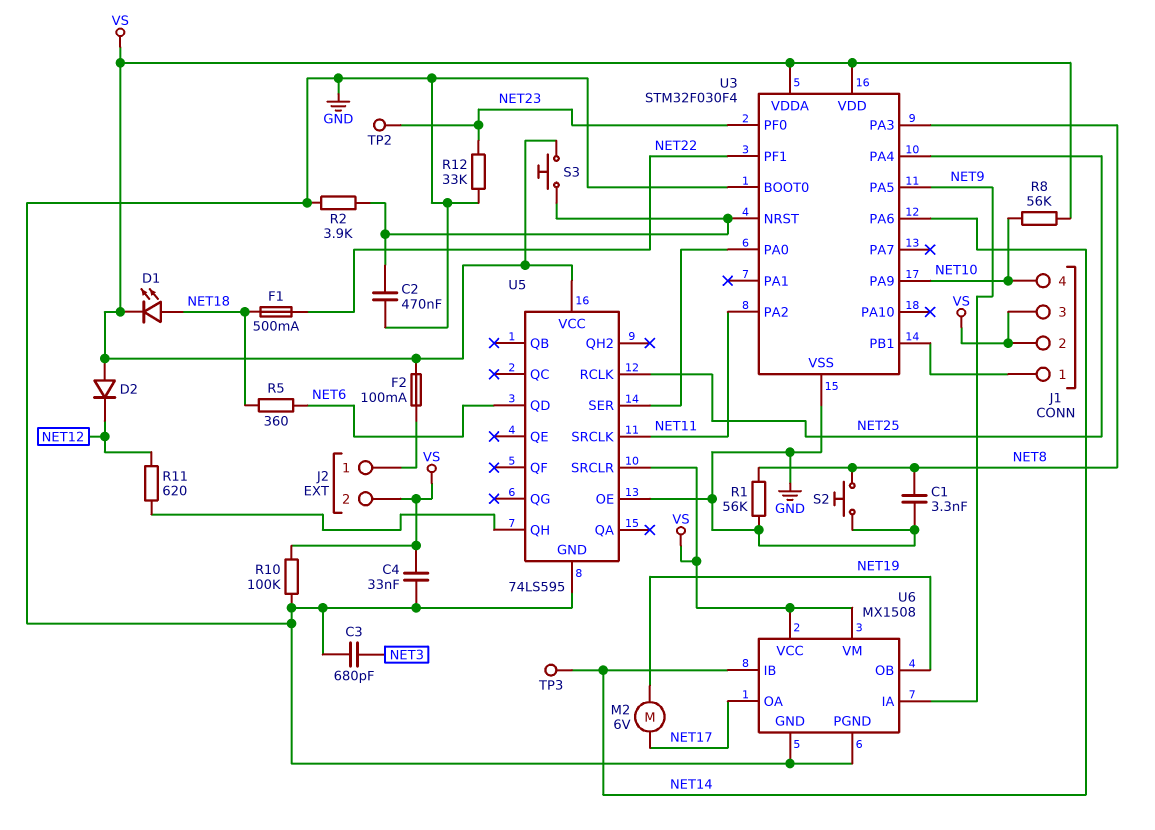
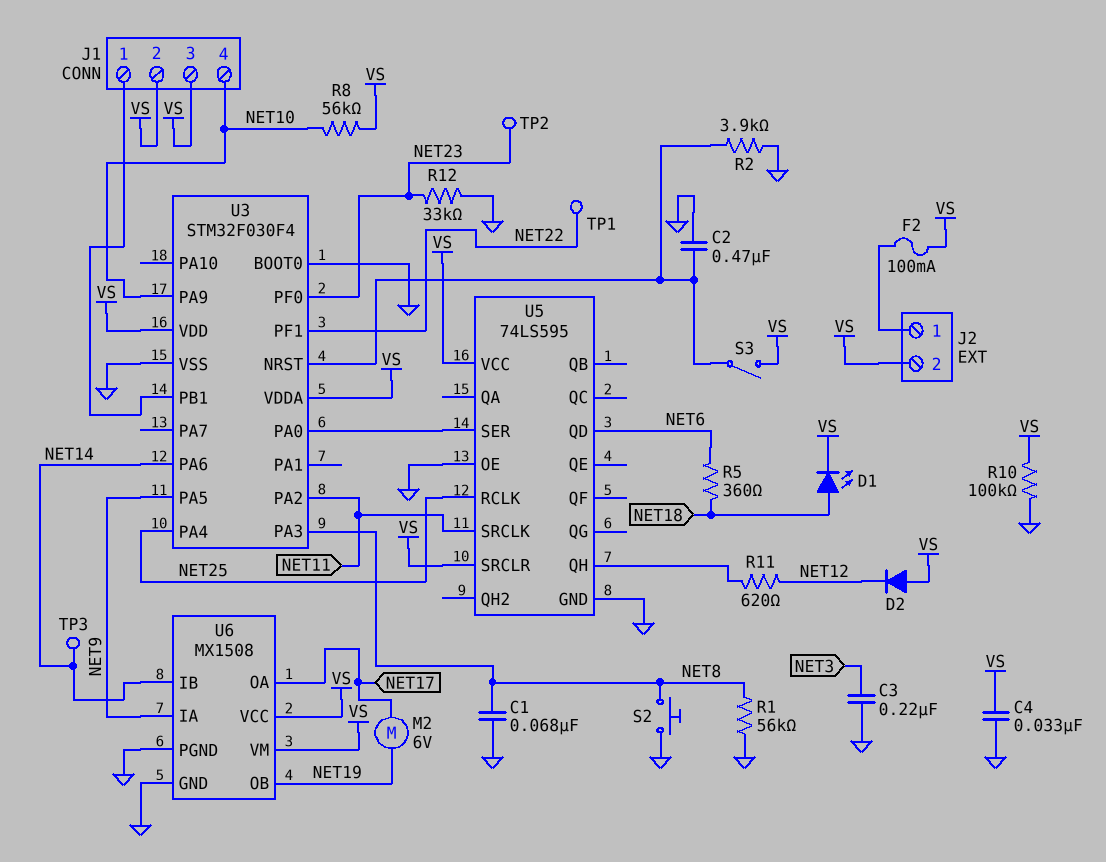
C1: 3.3nF (GND, NET8) -> 68nF (GND, NET8)
C3: 680pF (GND, NET3) -> 220nF (GND, NET3)
F1: 500mA (NET18, NET22) -> none
S3: button (U3/NRST, VS) -> switch (U3/NRST, VS)
TP1: none -> test point (NET22)

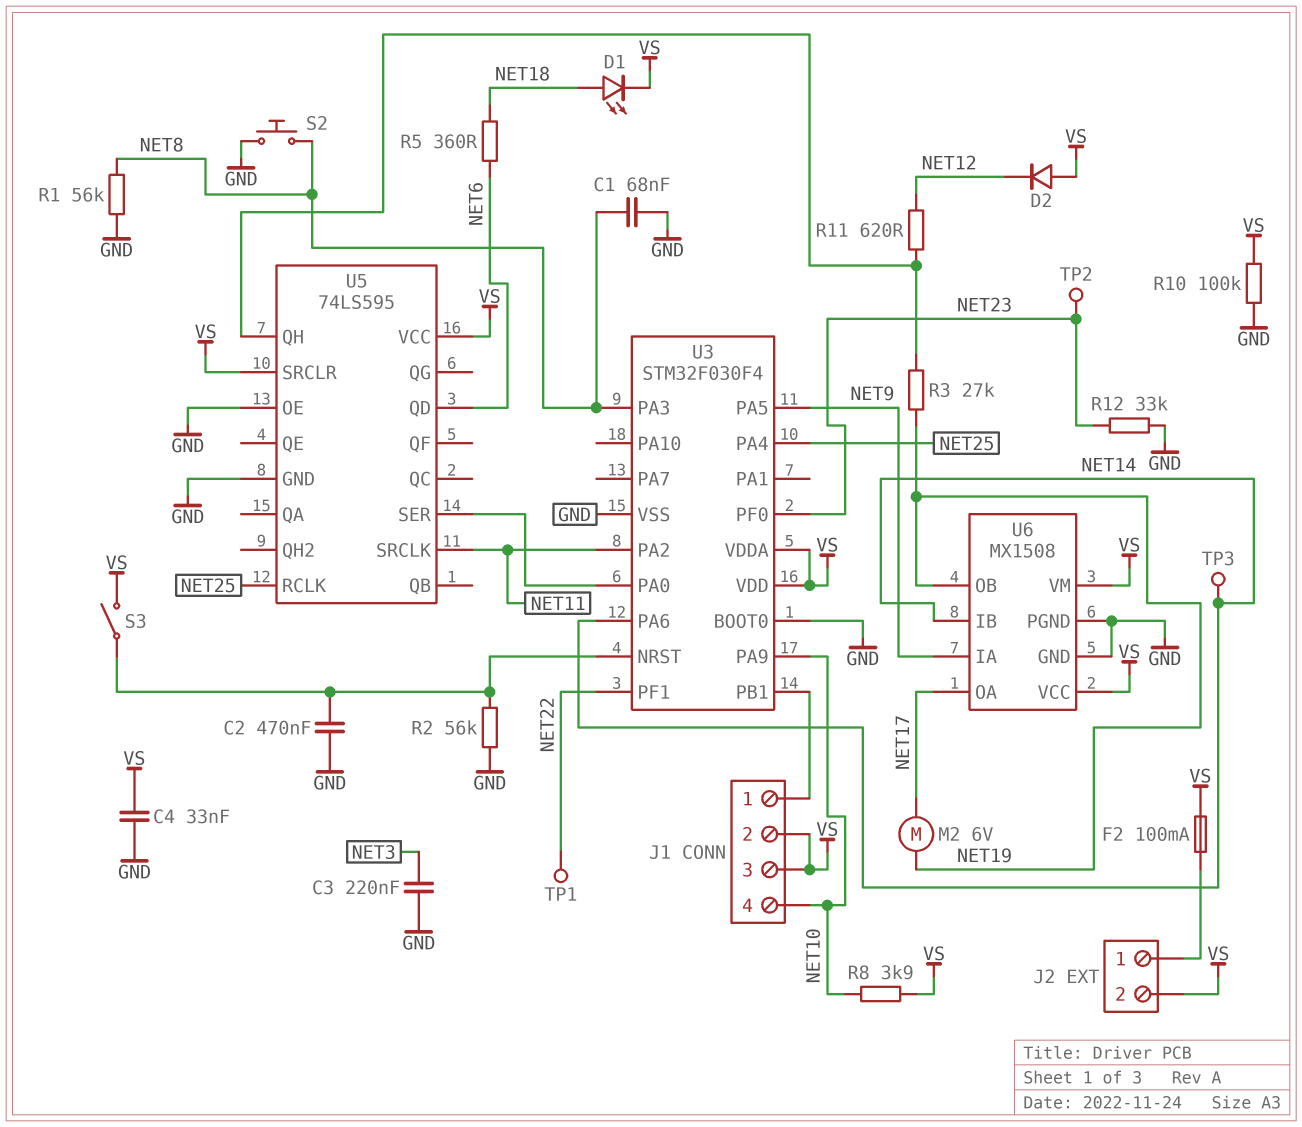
R2: 3.9k (GND, U3/NRST) -> 56k (GND, U3/NRST)
R3: none -> 27k (NET19, U5/QH)
R8: 56k (NET10, VS) -> 3.9k (NET10, VS)

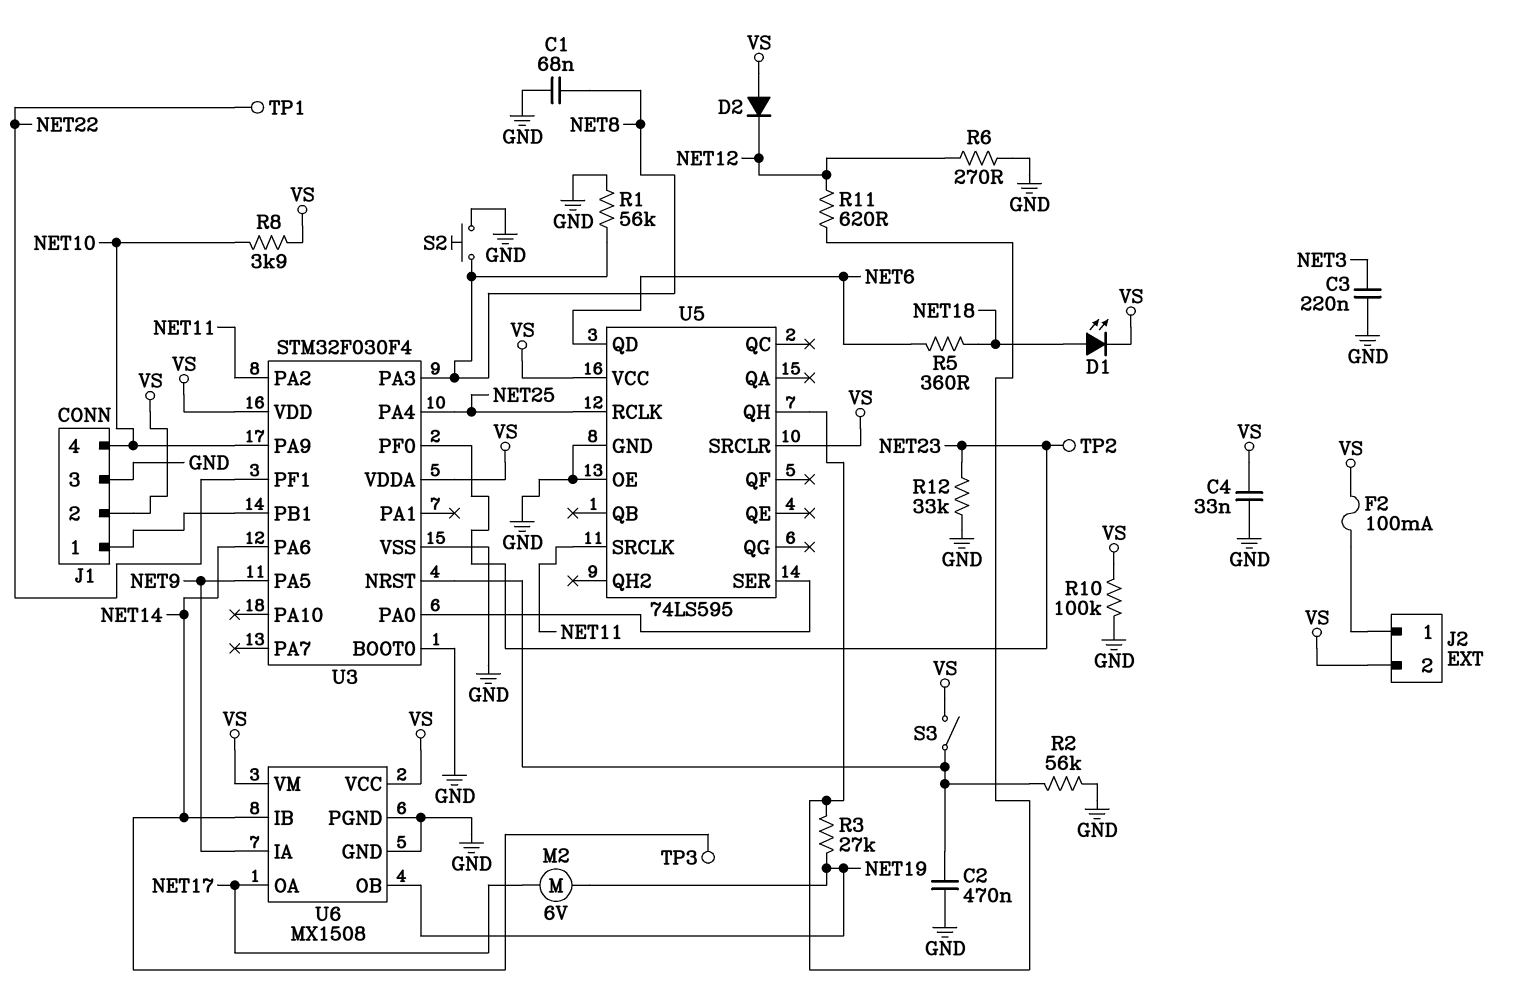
J1 pin 3: VS -> GND
R6: none -> 270 (GND, NET12)

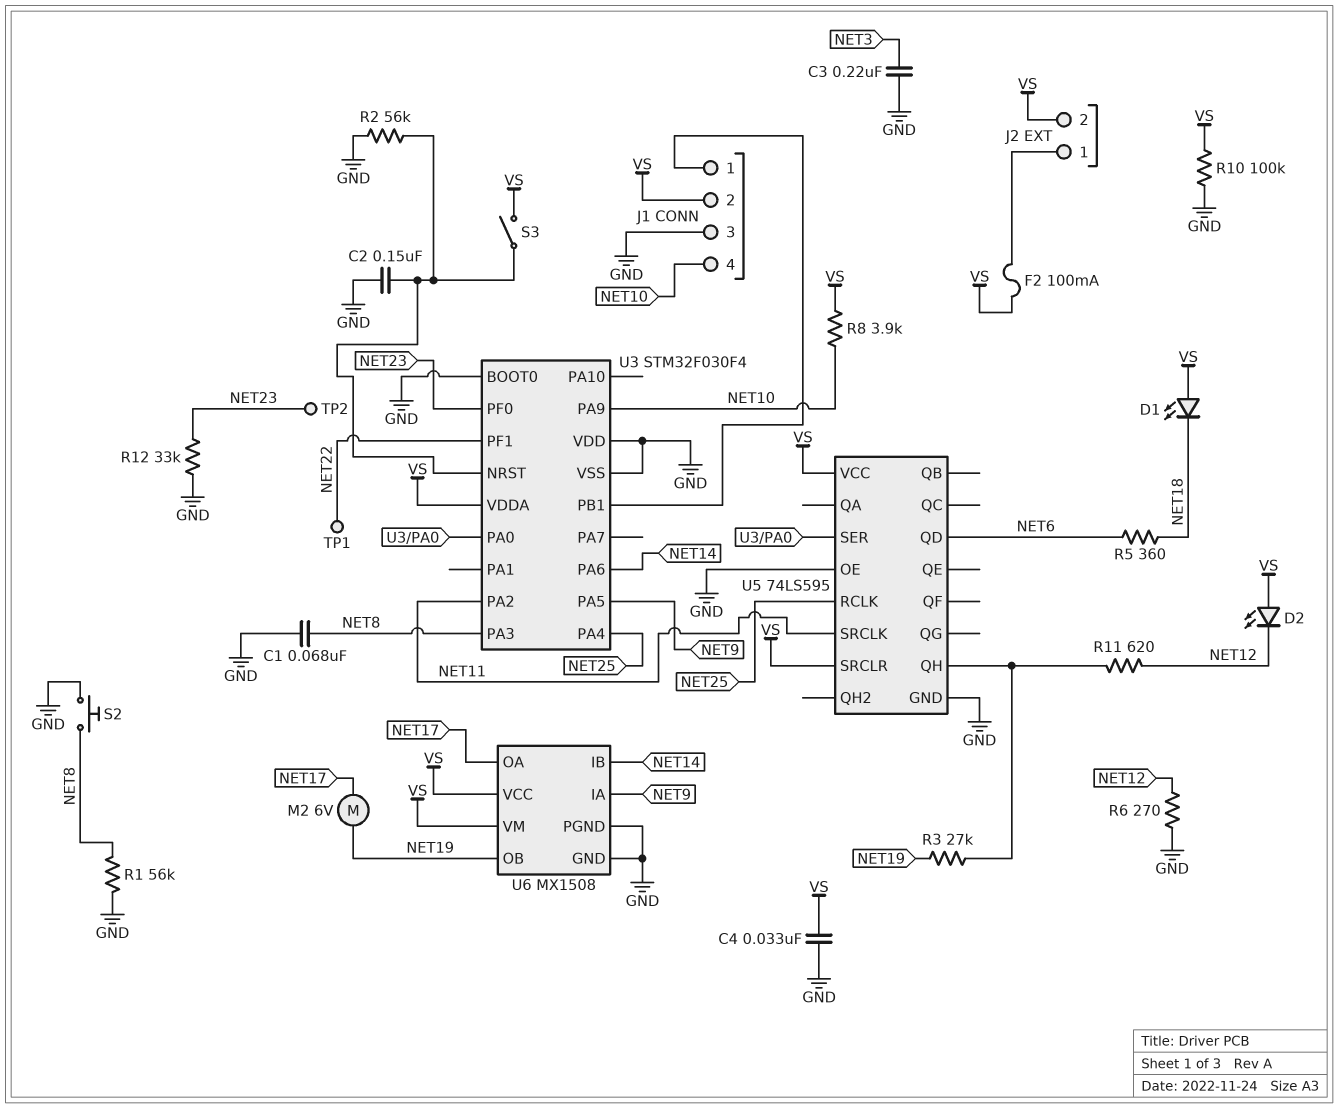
C2: 470nF (GND, U3/NRST) -> 150nF (GND, U3/NRST)
D1: LED (A NET18, K VS) -> LED (A VS, K NET18)
D2: diode (A VS, K NET12) -> LED (A VS, K NET12)
TP3: test point (NET14) -> none
U3 pin VDD: VS -> GND

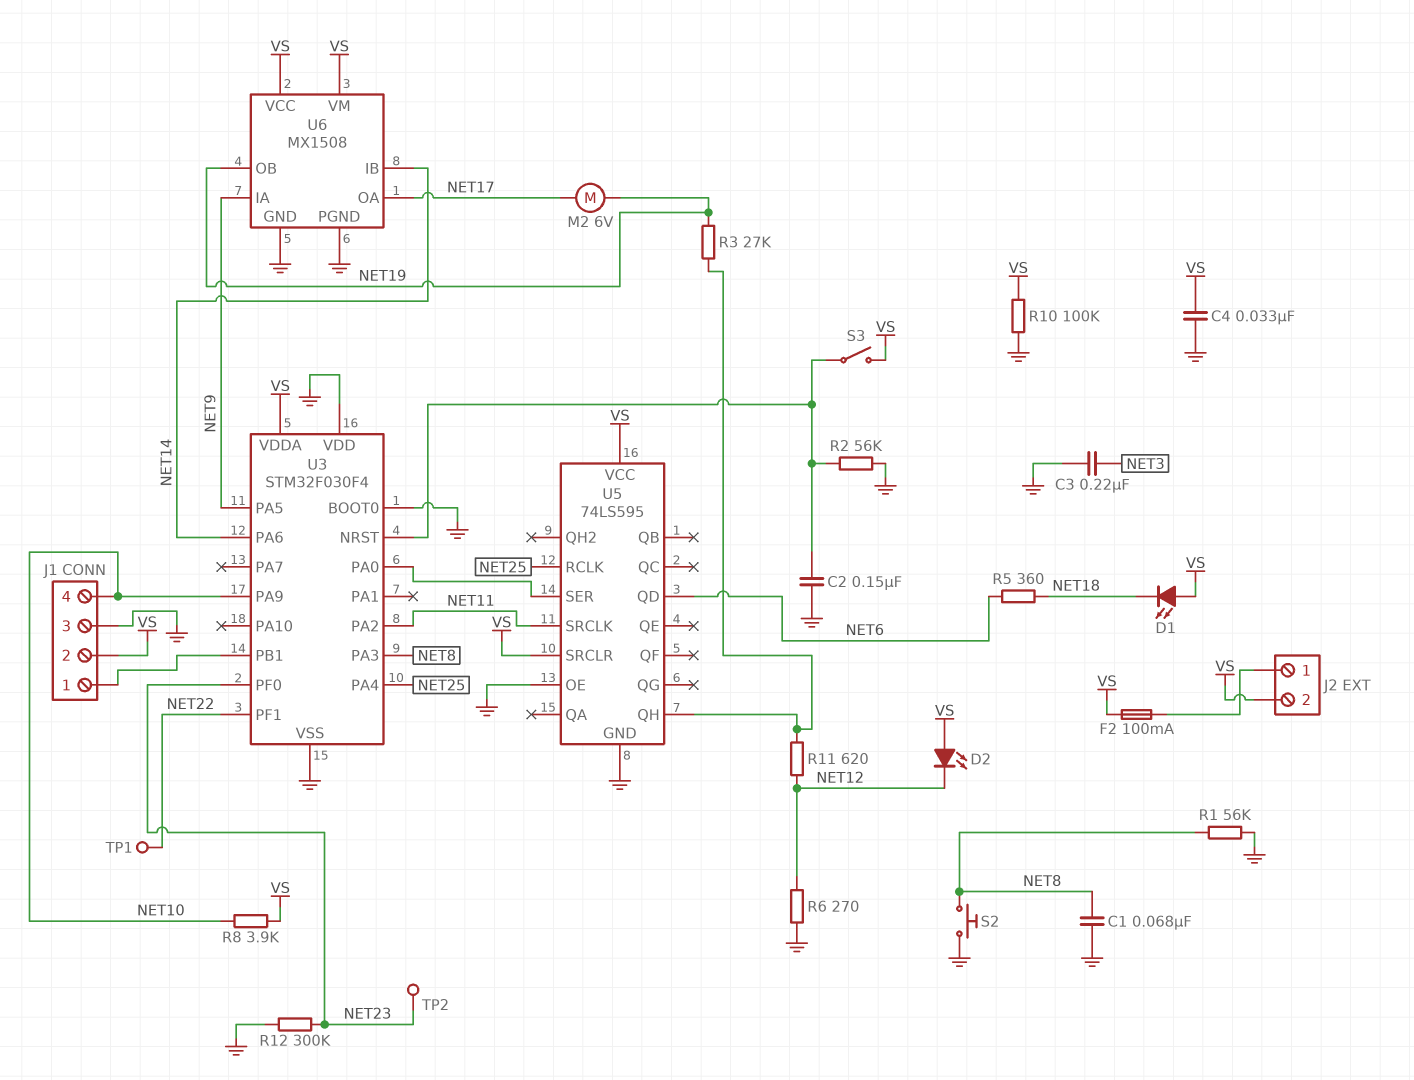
R12: 33k (GND, NET23) -> 300k (GND, NET23)

